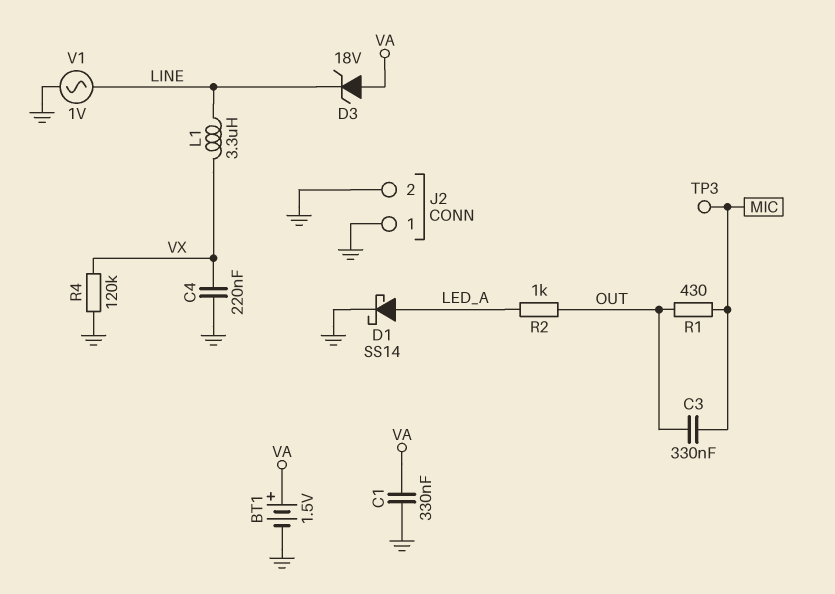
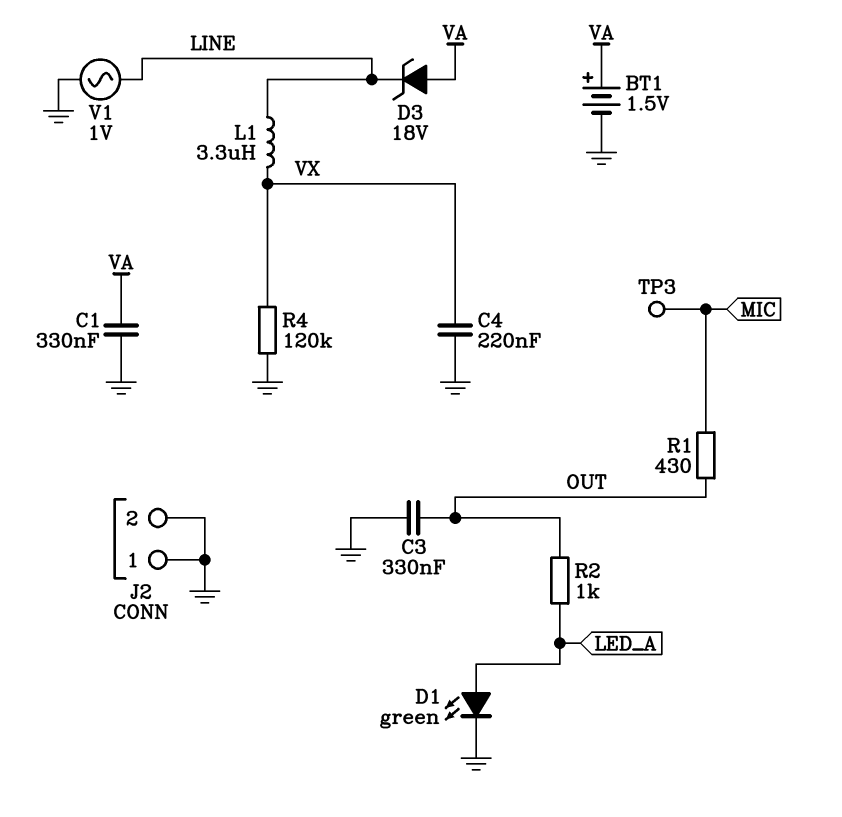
C3: 330nF (MIC, OUT) -> 330nF (GND, OUT)
D1: schottky SS14 (A LED_A, K GND) -> LED green (A LED_A, K GND)

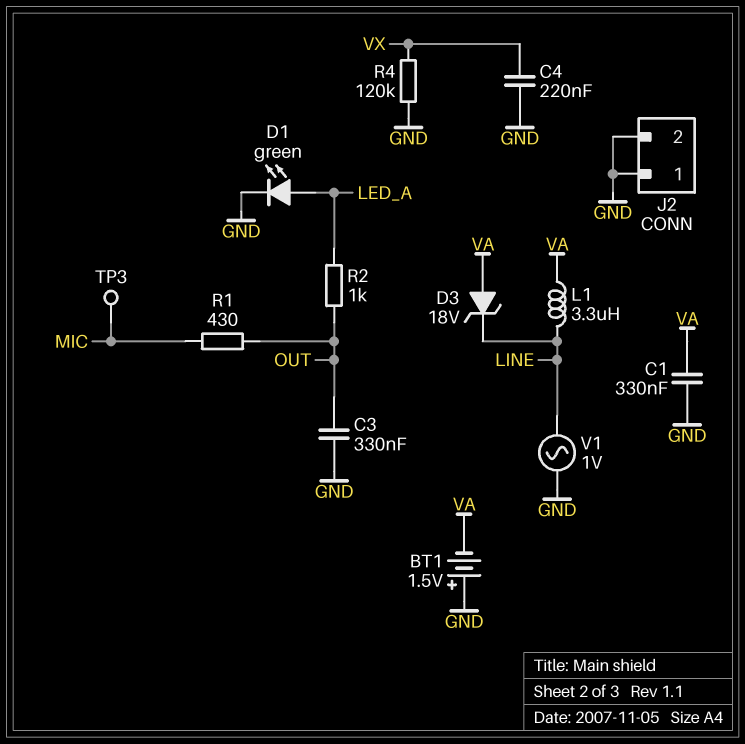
BT1: 1.5V (plus VA, minus GND) -> 1.5V (plus GND, minus VA)
L1: 3.3uH (LINE, VX) -> 3.3uH (LINE, VA)

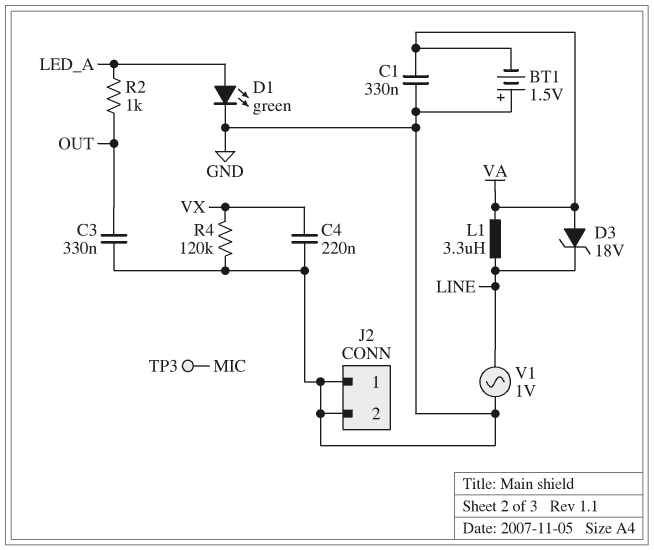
R1: 430 (MIC, OUT) -> none

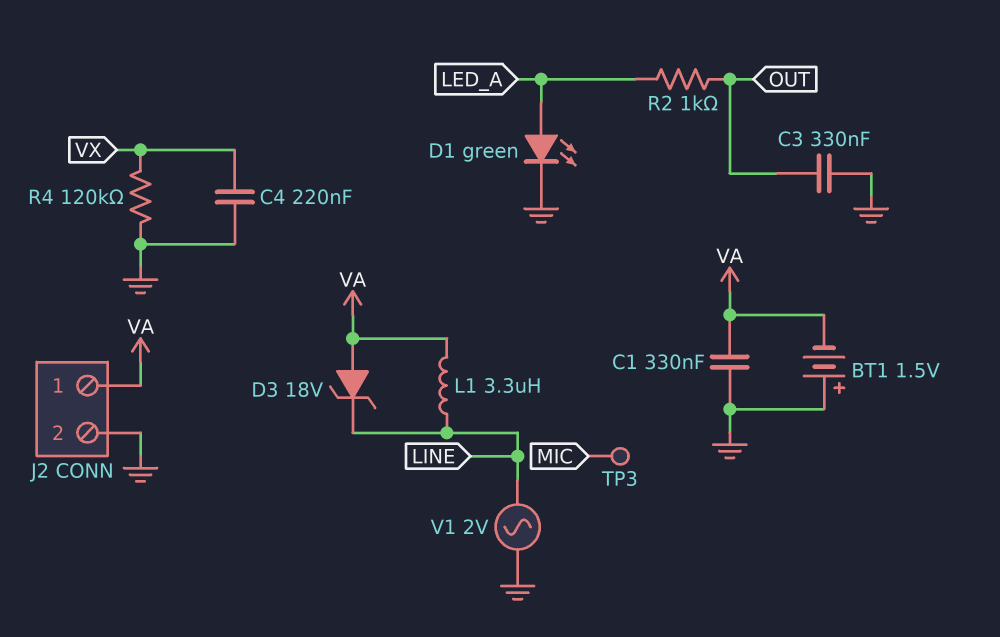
J2 pin 1: GND -> VA
V1: AC 1V (GND, LINE) -> AC 2V (GND, LINE)

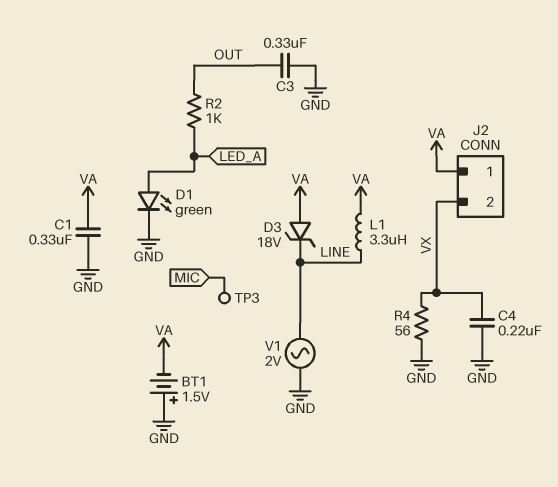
J2 pin 2: GND -> VX
R4: 120k (GND, VX) -> 56 (GND, VX)

